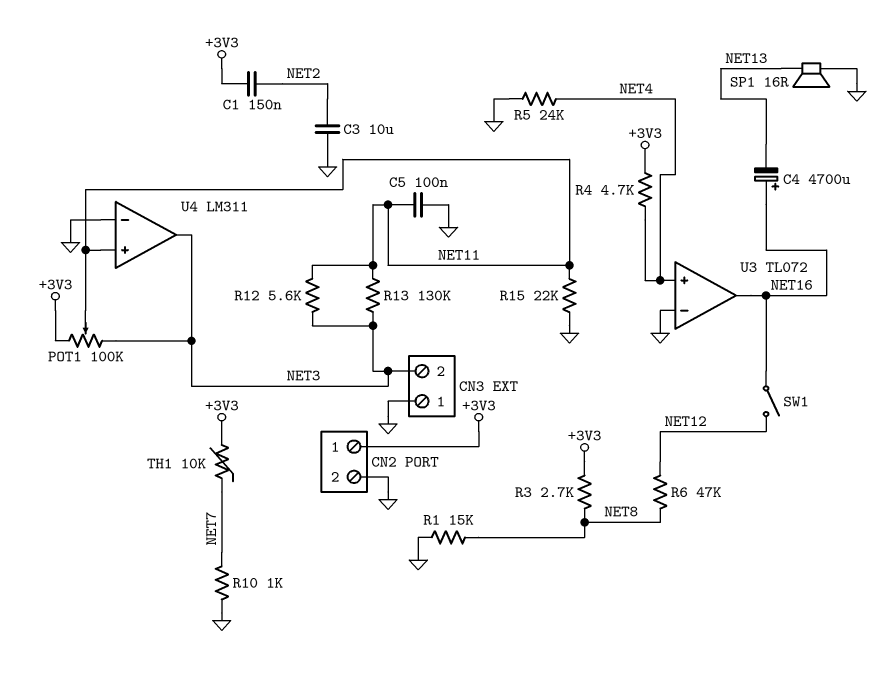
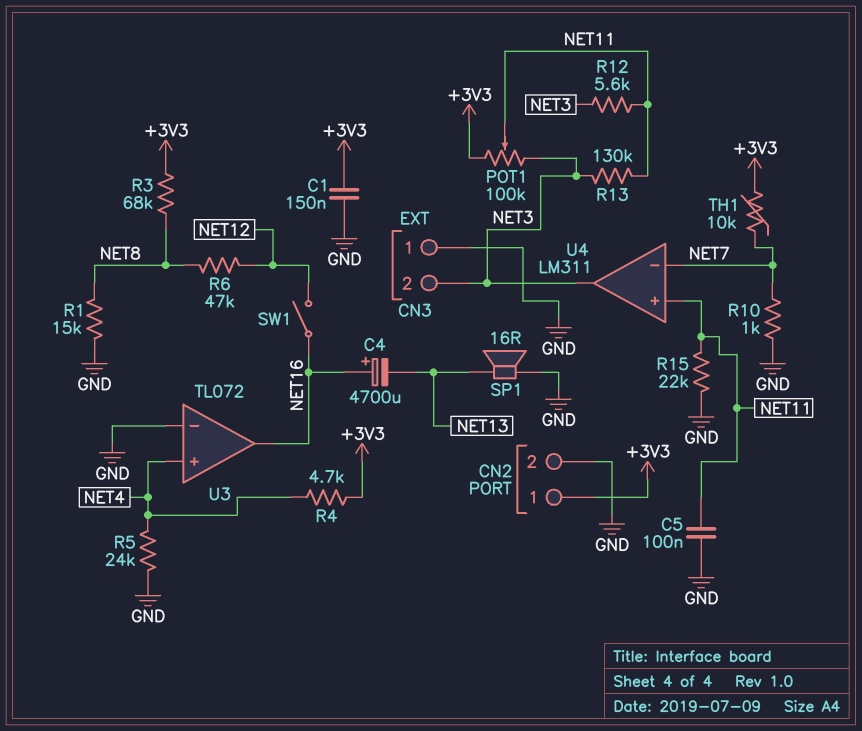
C1: 150nF (+3V3, NET2) -> 150nF (+3V3, GND)
C3: 10uF (GND, NET2) -> none
R3: 2.7k (+3V3, NET8) -> 68k (+3V3, NET8)
U4 pin in-: GND -> NET7

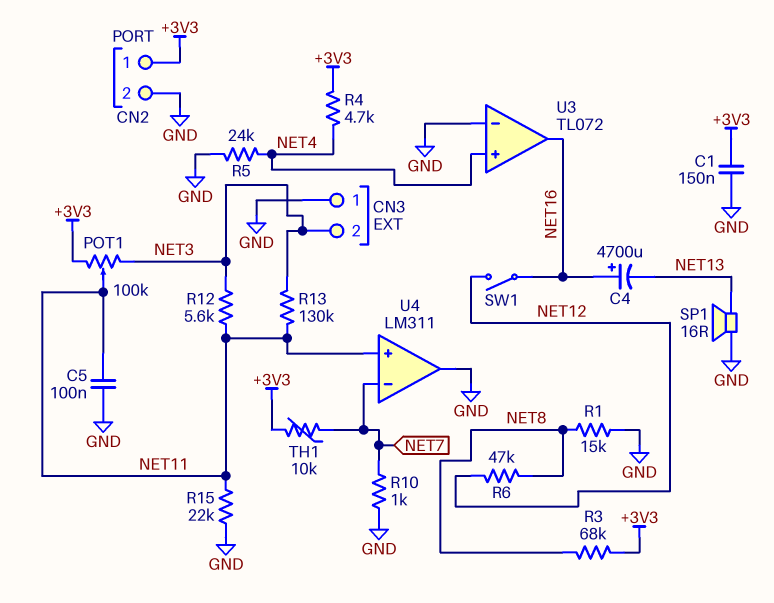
U4 pin out: NET3 -> GND

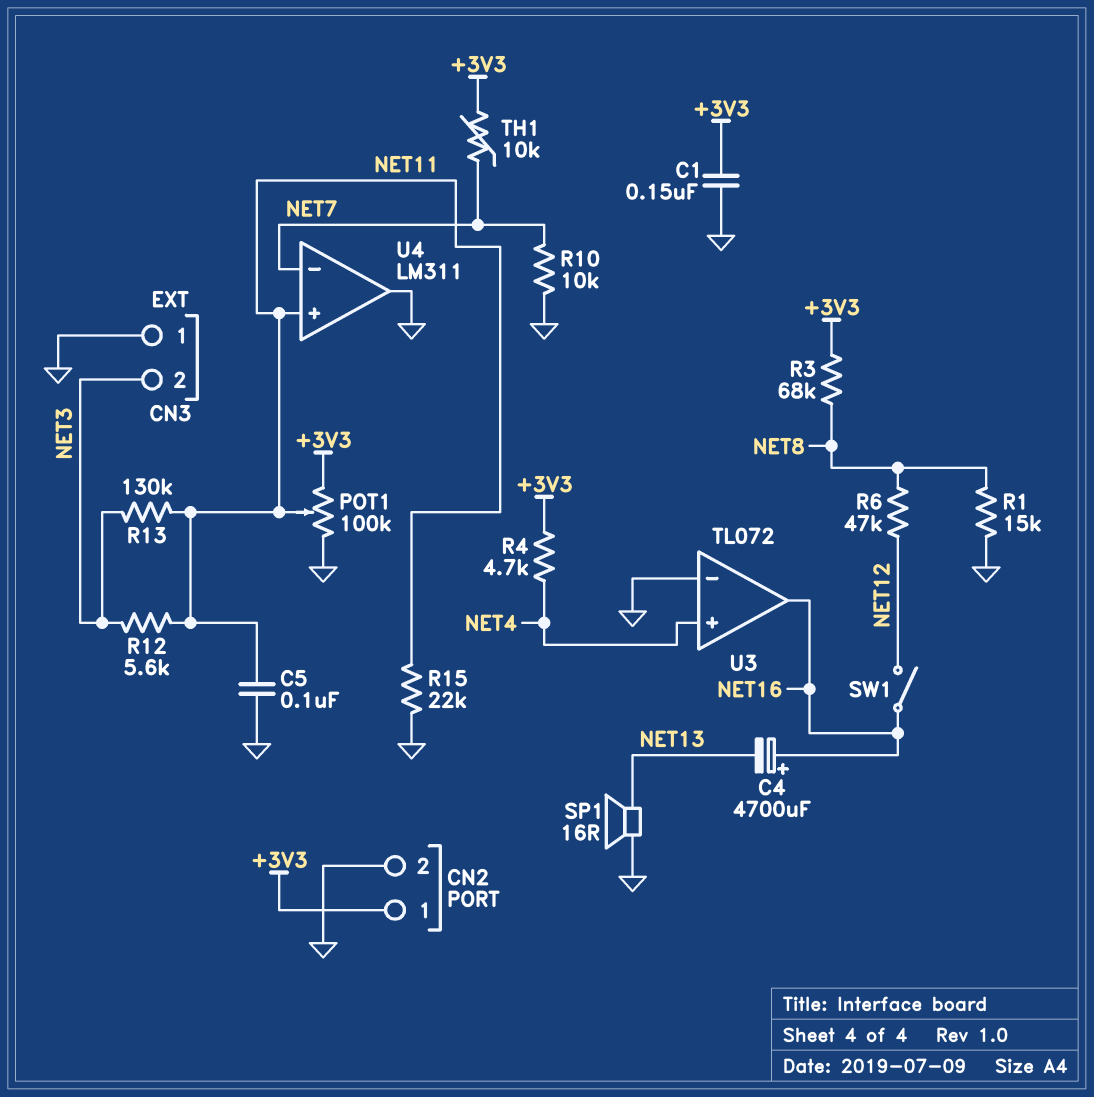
POT1: 100k (+3V3, NET3, wiper NET11) -> 100k (+3V3, GND, wiper NET11)
R5: 24k (GND, NET4) -> none
R10: 1k (GND, NET7) -> 10k (GND, NET7)

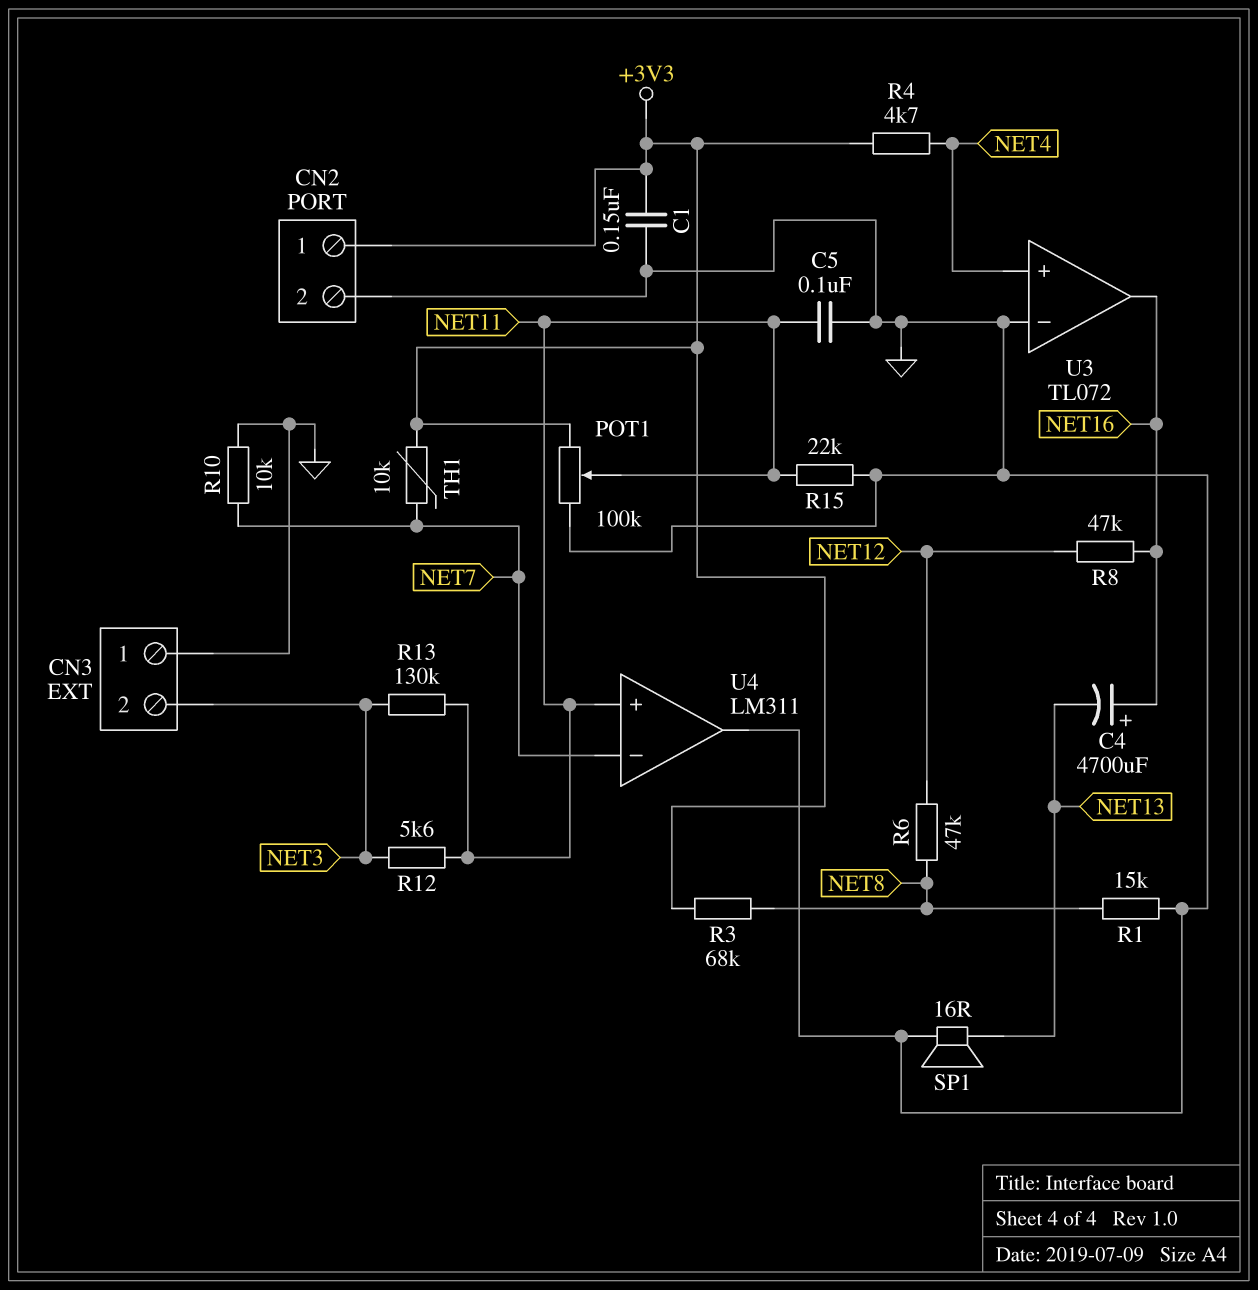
R8: none -> 47k (NET12, NET16)
SW1: switch (NET12, NET16) -> none

